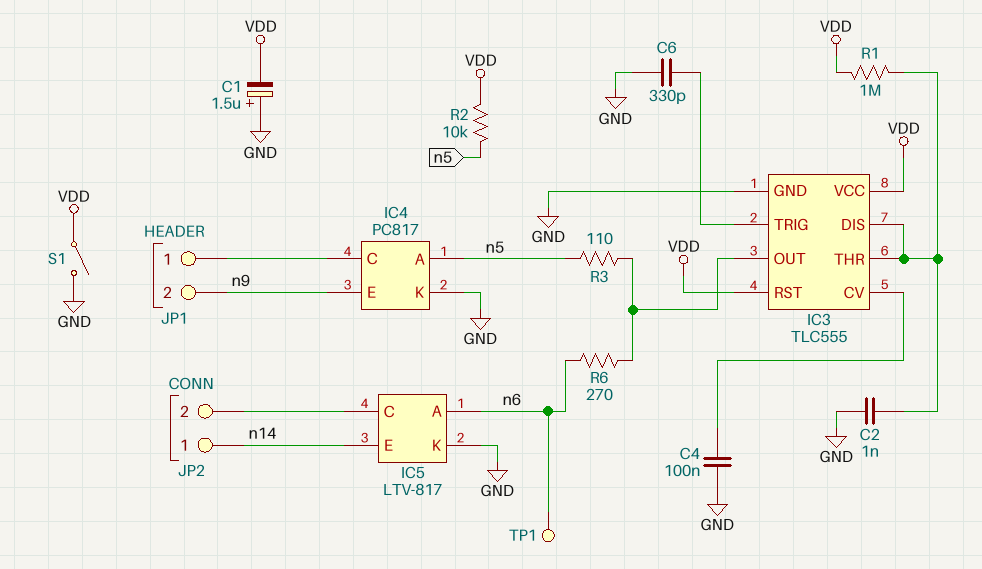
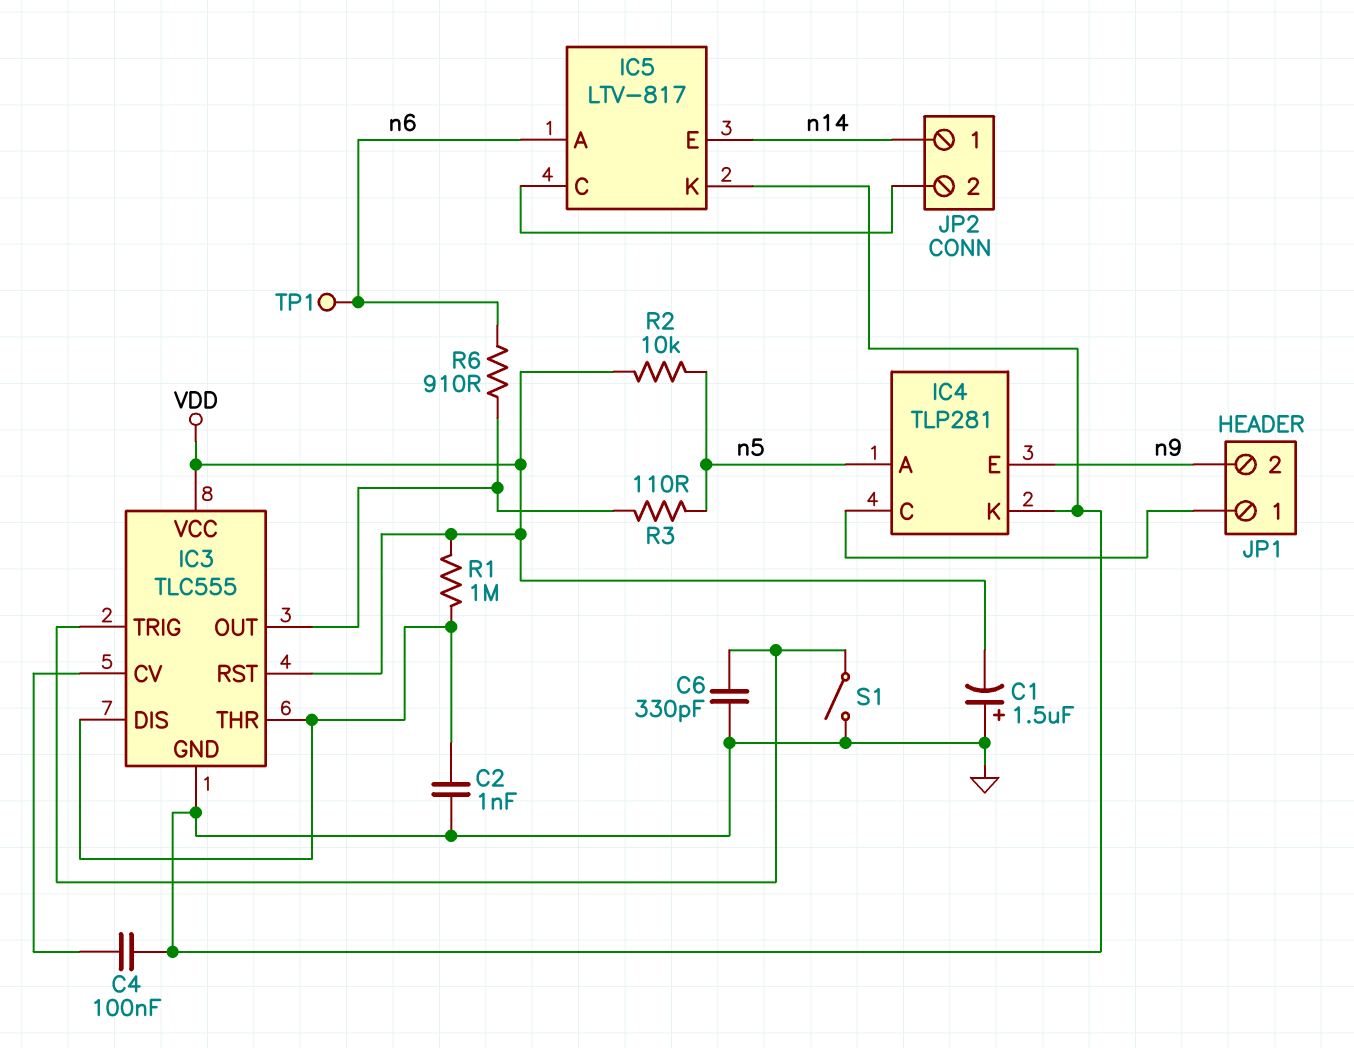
IC4: PC817 -> TLP281
R6: 270 (IC3/OUT, n6) -> 910 (IC3/OUT, n6)
S1: switch (GND, VDD) -> switch (GND, IC3/TRIG)

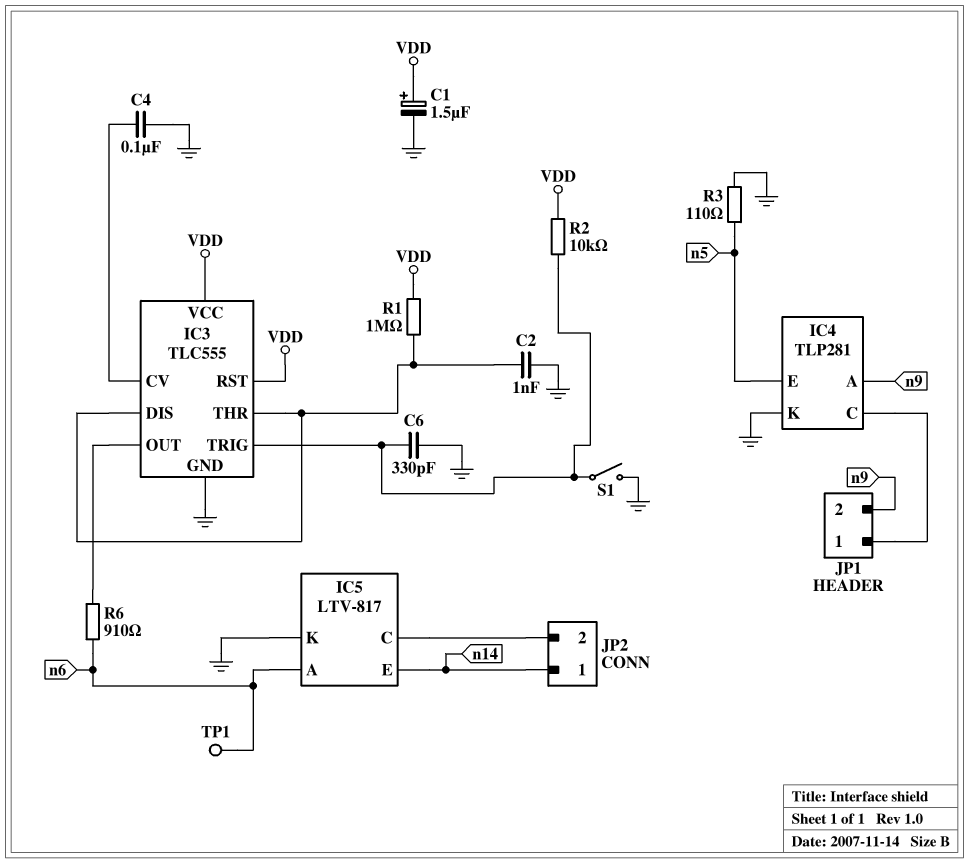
C1: 1.5uF (plus GND, minus VDD) -> 1.5uF (plus VDD, minus GND)
IC4 pin A: n5 -> n9
IC4 pin E: n9 -> n5
R2: 10k (VDD, n5) -> 10k (IC3/TRIG, VDD)
R3: 110 (IC3/OUT, n5) -> 110 (GND, n5)

